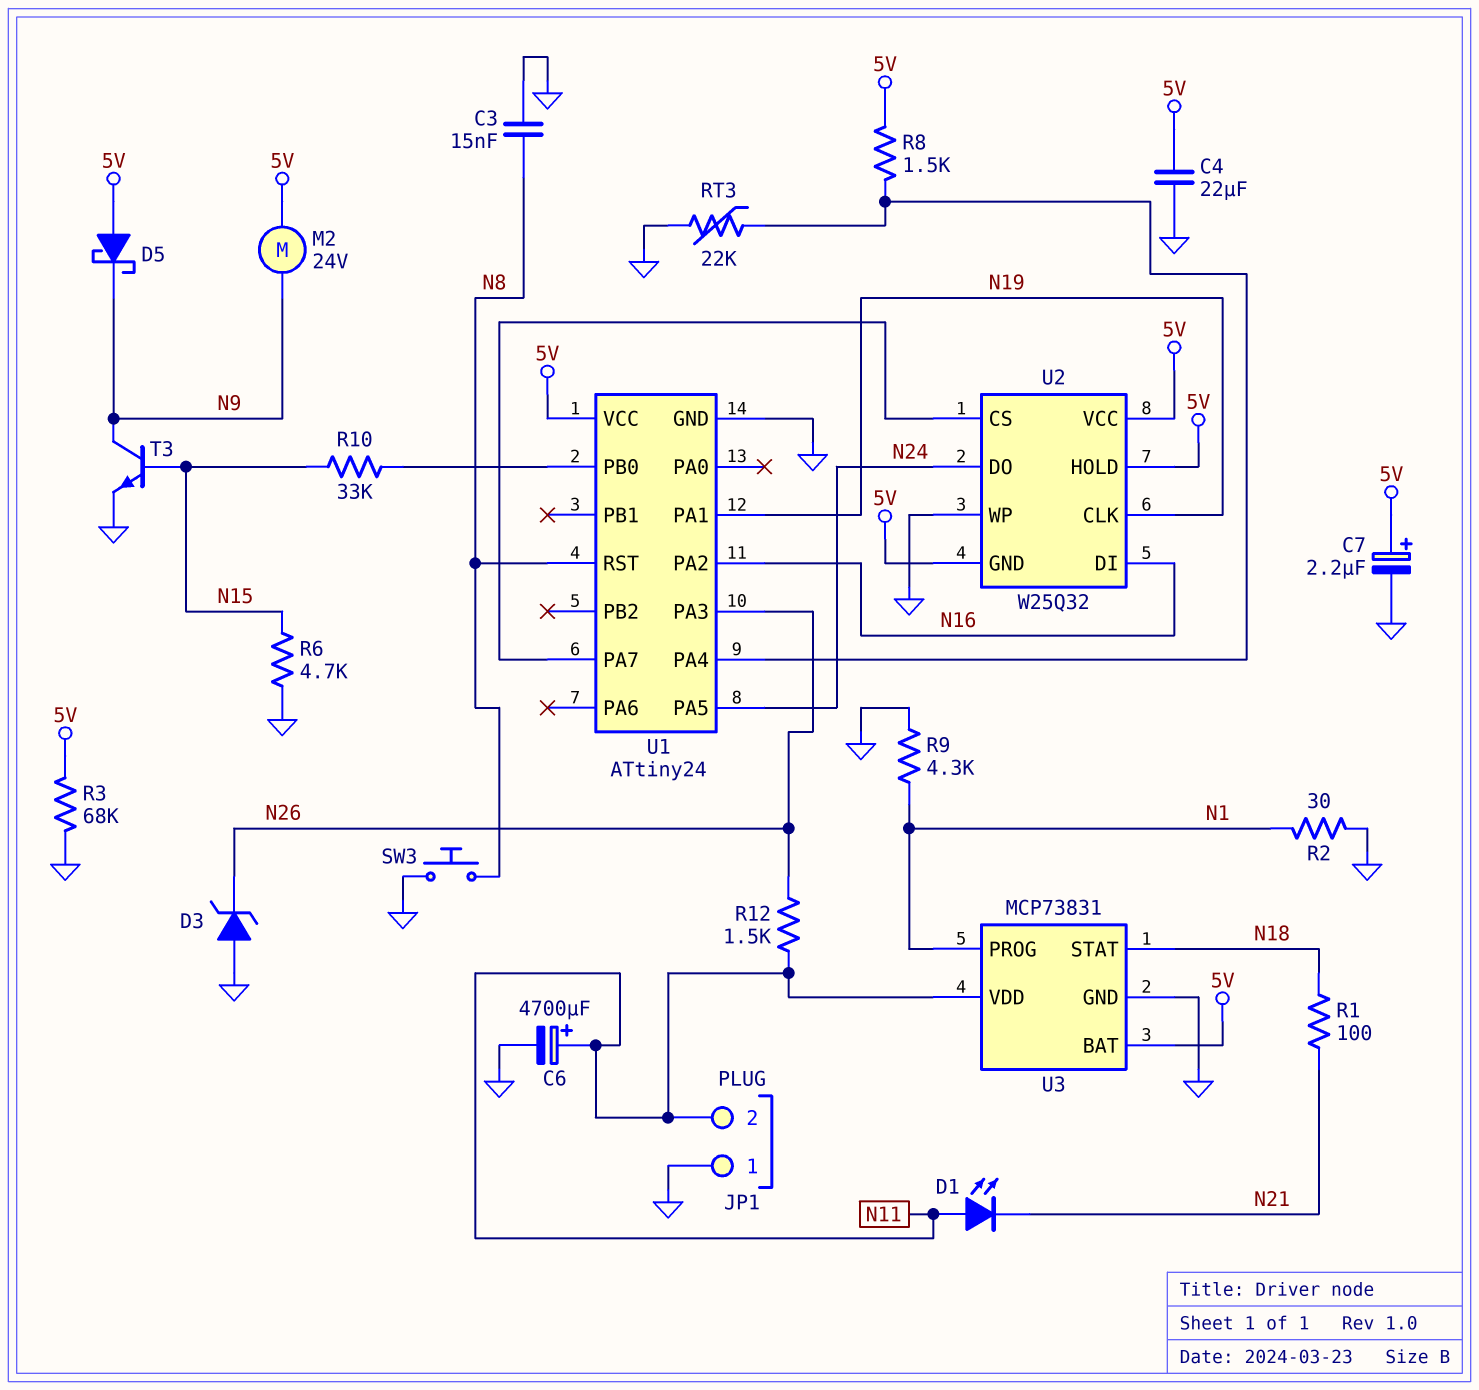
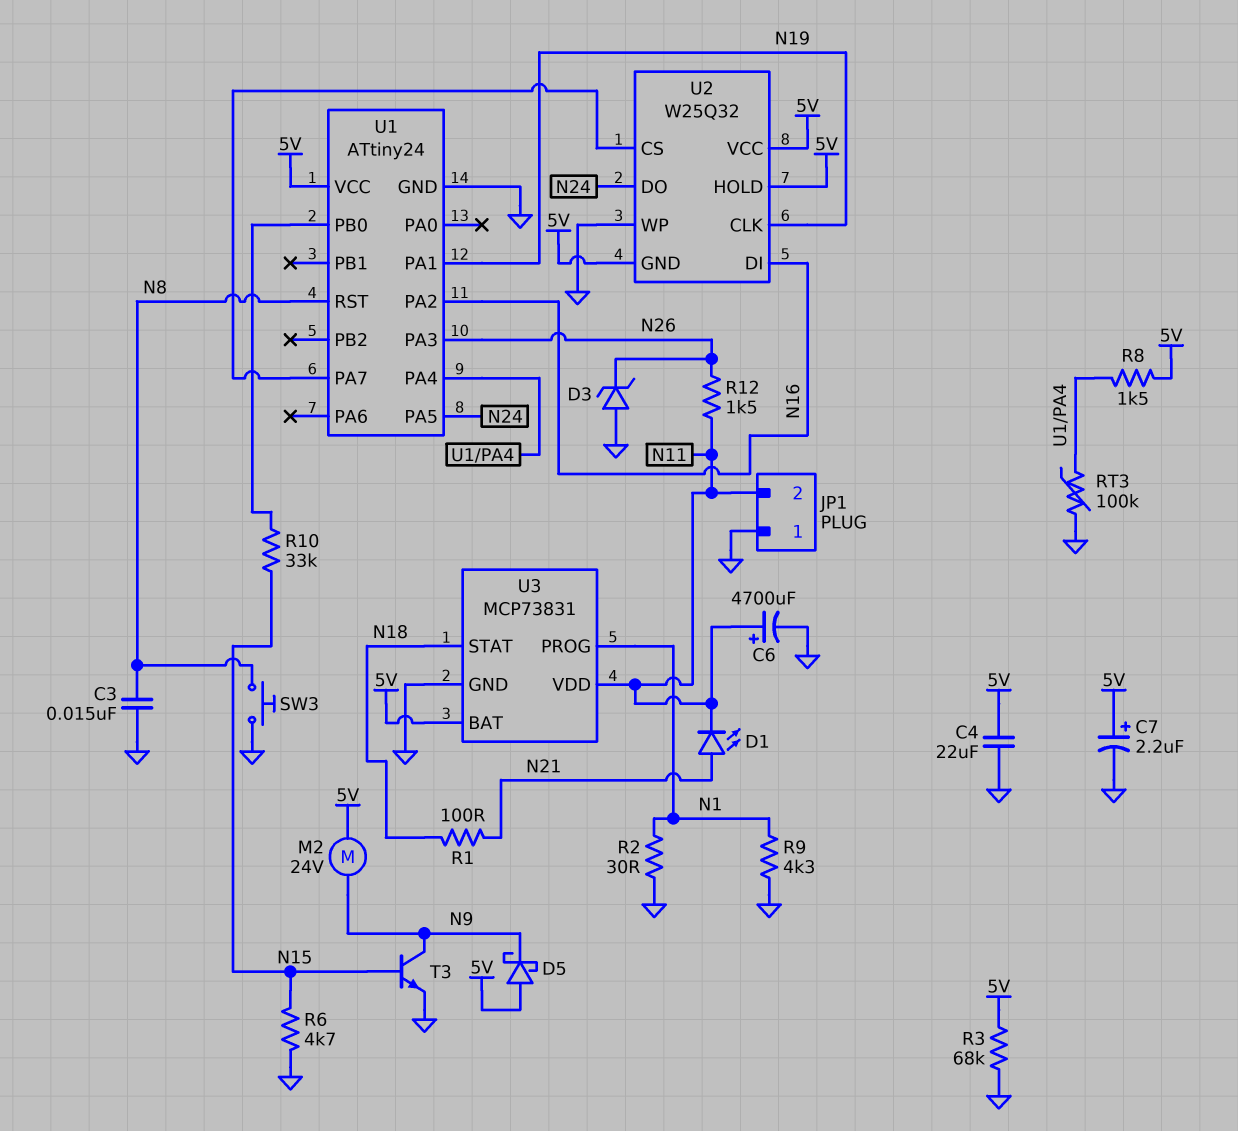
D1: LED (A N11, K N21) -> LED (A N21, K N11)
RT3: 22k (GND, U1/PA4) -> 100k (GND, U1/PA4)

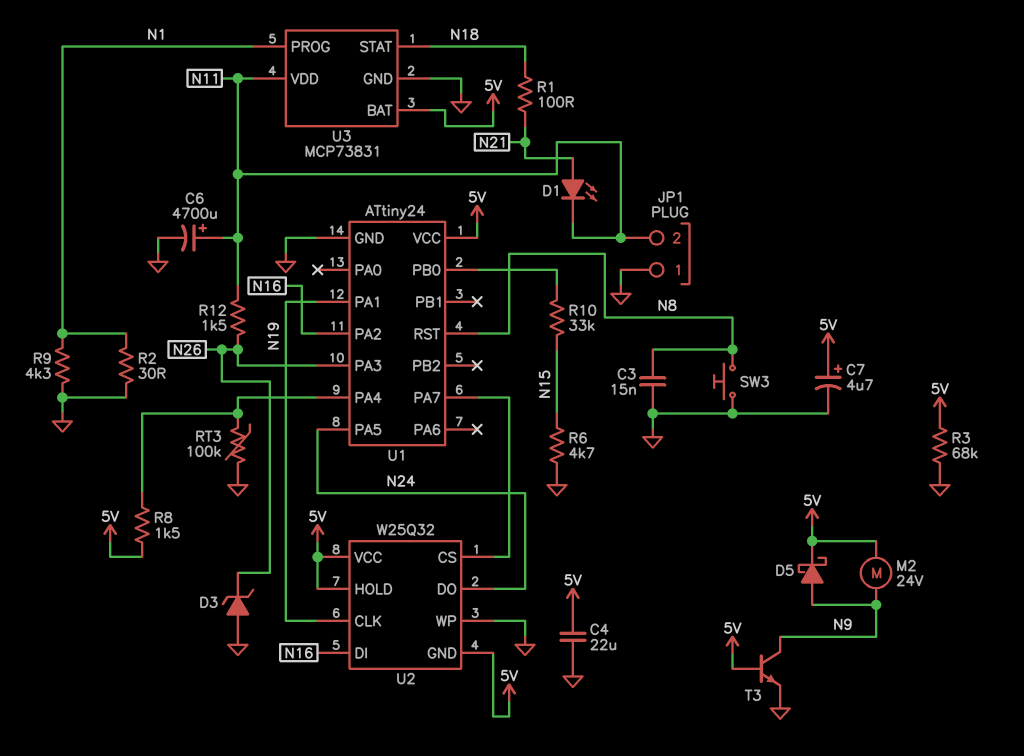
C7: 2.2uF (plus 5V, minus GND) -> 4.7uF (plus 5V, minus GND)
D5: schottky (A 5V, K N9) -> schottky (A N9, K 5V)
T3: NPN (B N15, C N9, E GND) -> NPN (B 5V, C N9, E GND)

